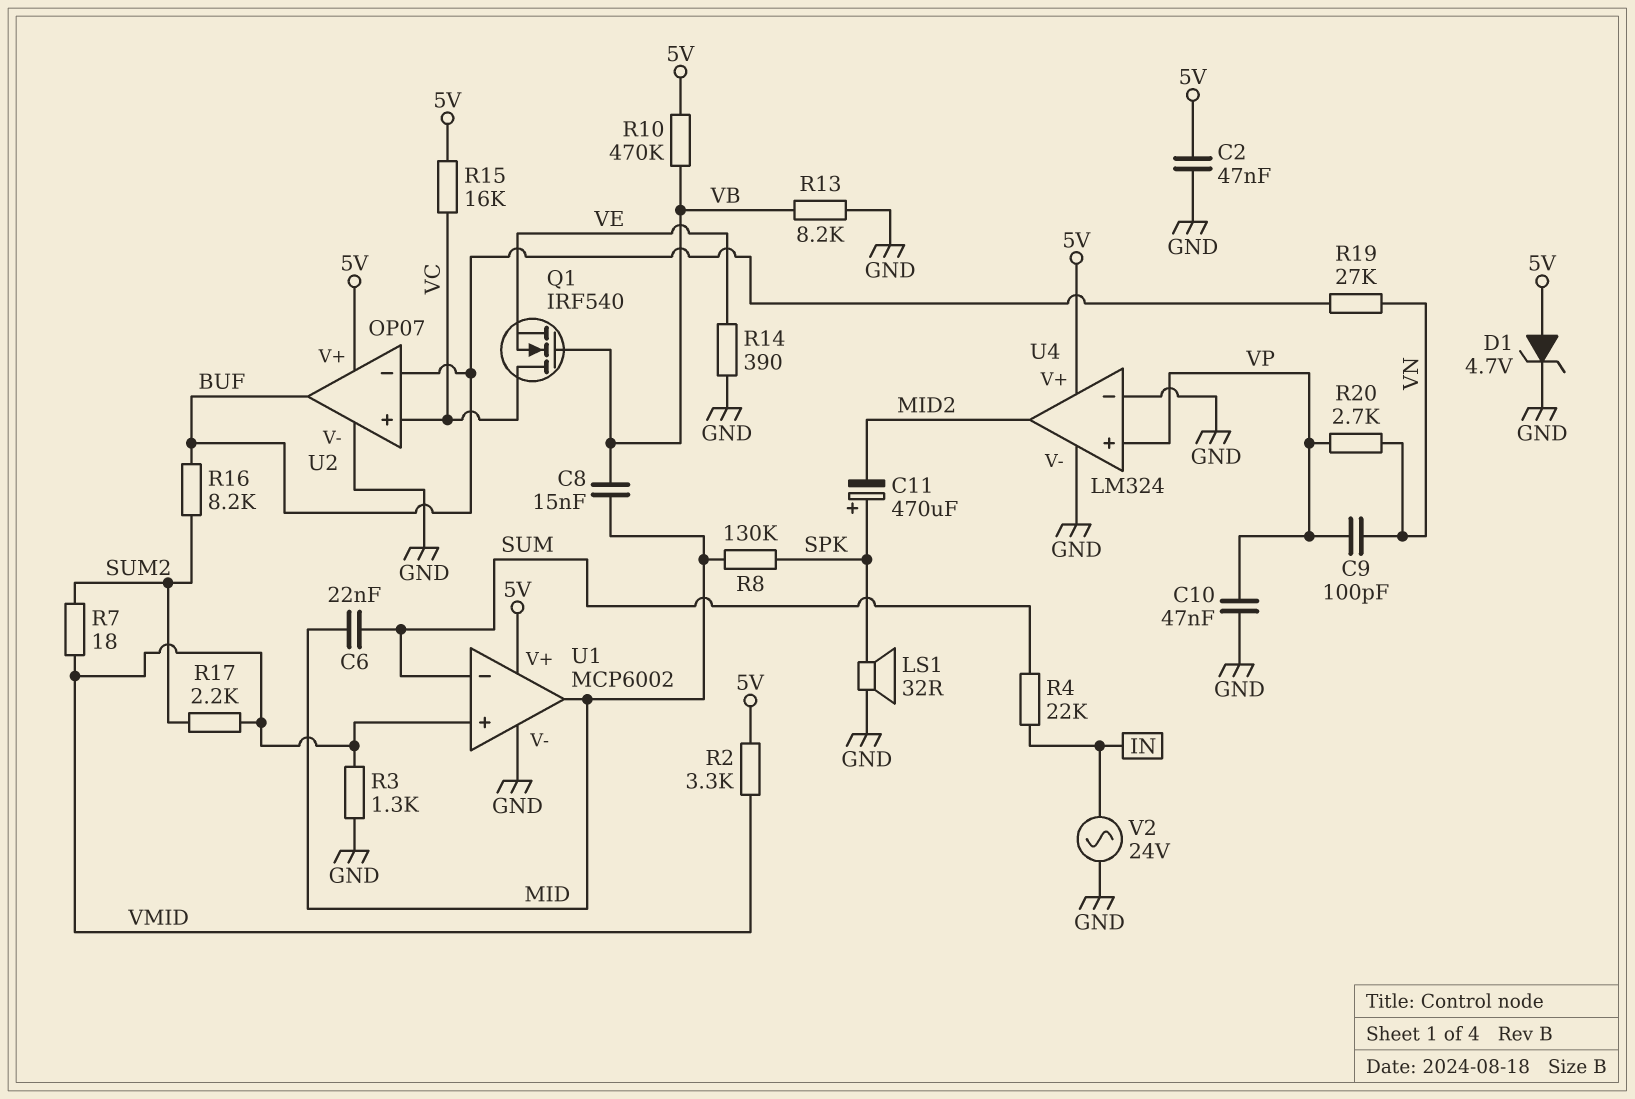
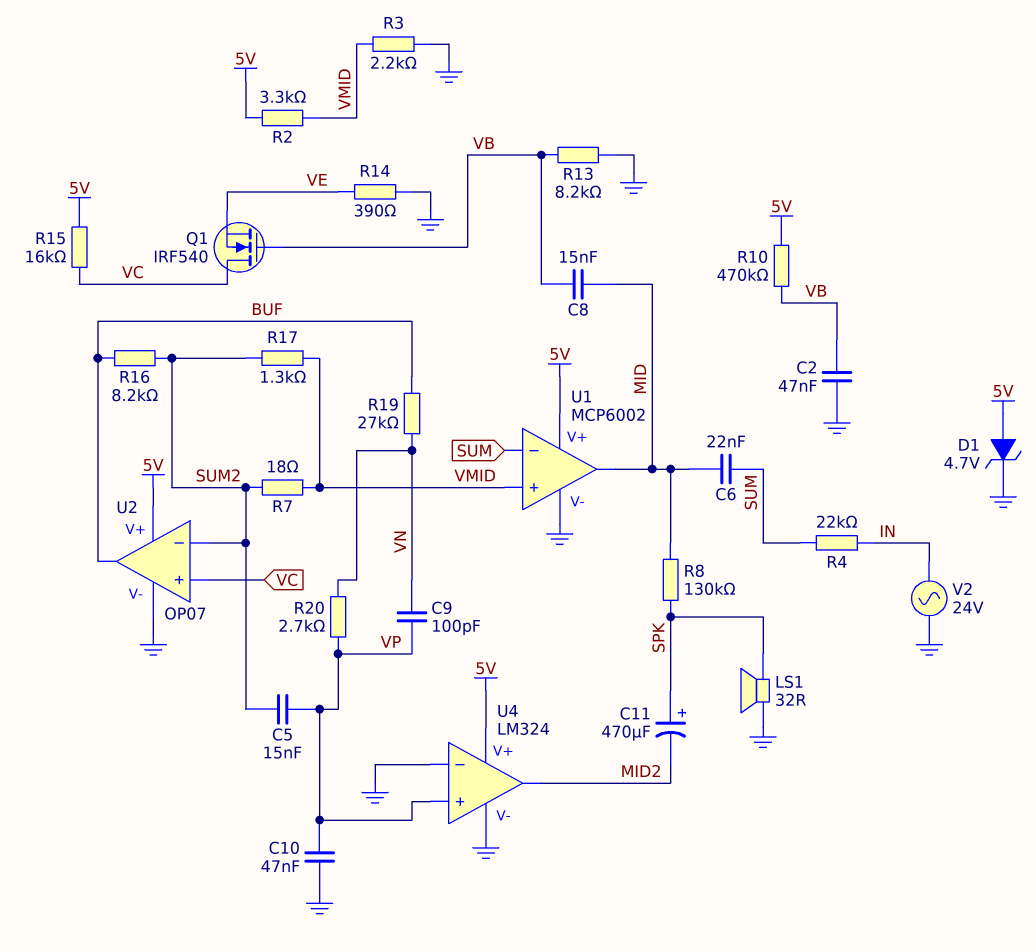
C2: 47nF (5V, GND) -> 47nF (GND, VB)
C5: none -> 15nF (SUM2, VP)
R3: 1.3k (GND, VMID) -> 2.2k (GND, VMID)
R17: 2.2k (SUM2, VMID) -> 1.3k (SUM2, VMID)
U2 pin in-: BUF -> SUM2

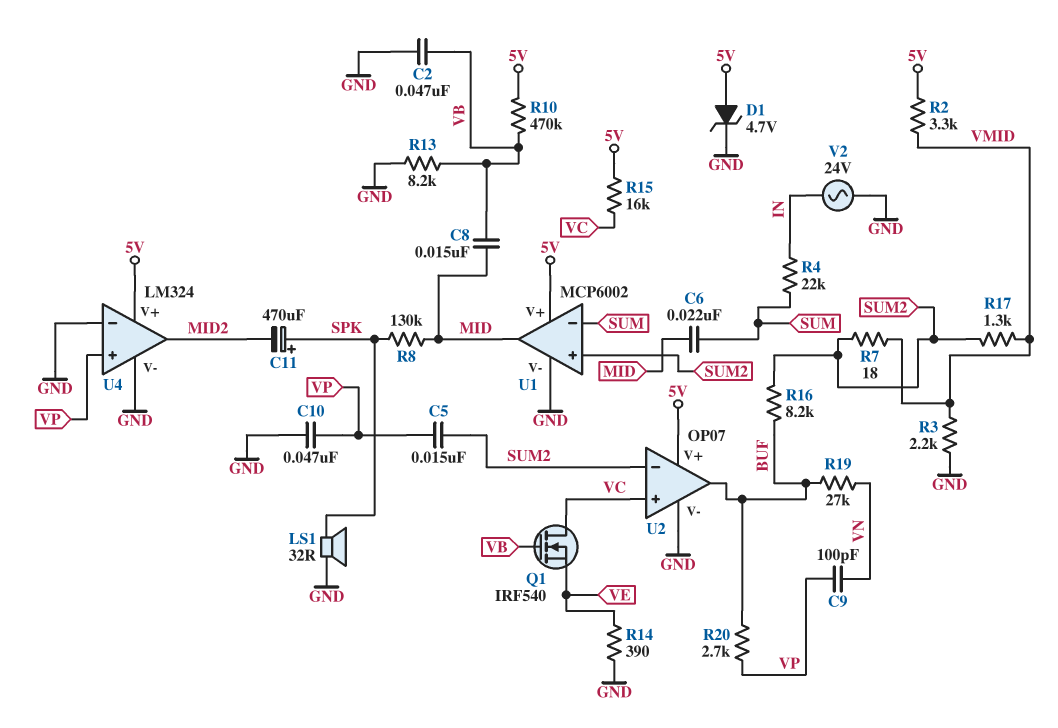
R20: 2.7k (VN, VP) -> 2.7k (BUF, VP)
U1 pin in+: VMID -> SUM2

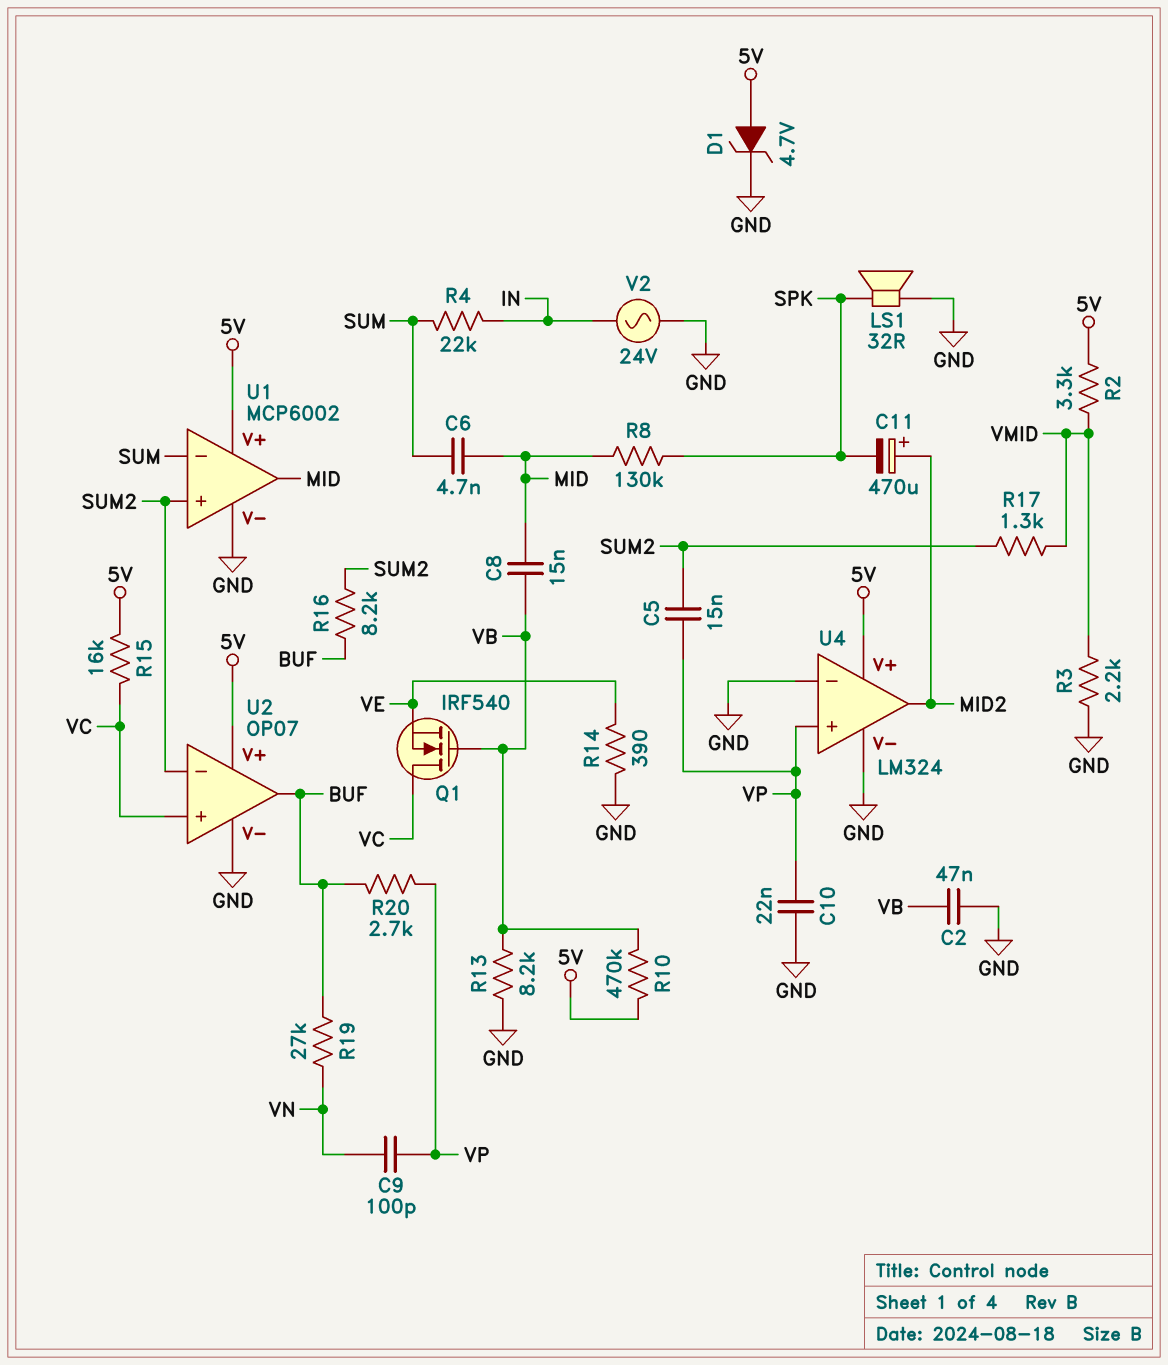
C6: 22nF (MID, SUM) -> 4.7nF (MID, SUM)
C10: 47nF (GND, VP) -> 22nF (GND, VP)
C11: 470uF (plus SPK, minus MID2) -> 470uF (plus MID2, minus SPK)
R7: 18 (SUM2, VMID) -> none

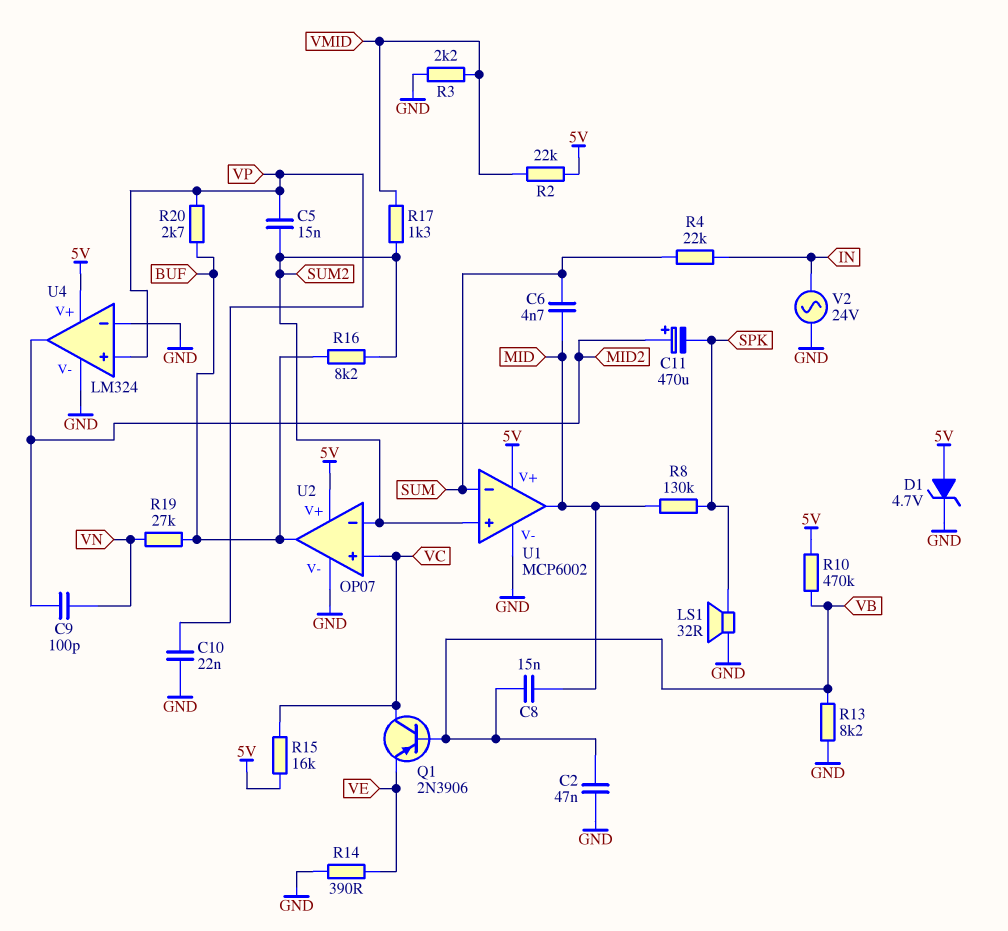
C9: 100pF (VN, VP) -> 100pF (MID2, VN)
Q1: NMOS IRF540 (G VB, D VC, S VE) -> PNP 2N3906 (B VB, C VC, E VE)
R2: 3.3k (5V, VMID) -> 22k (5V, VMID)

